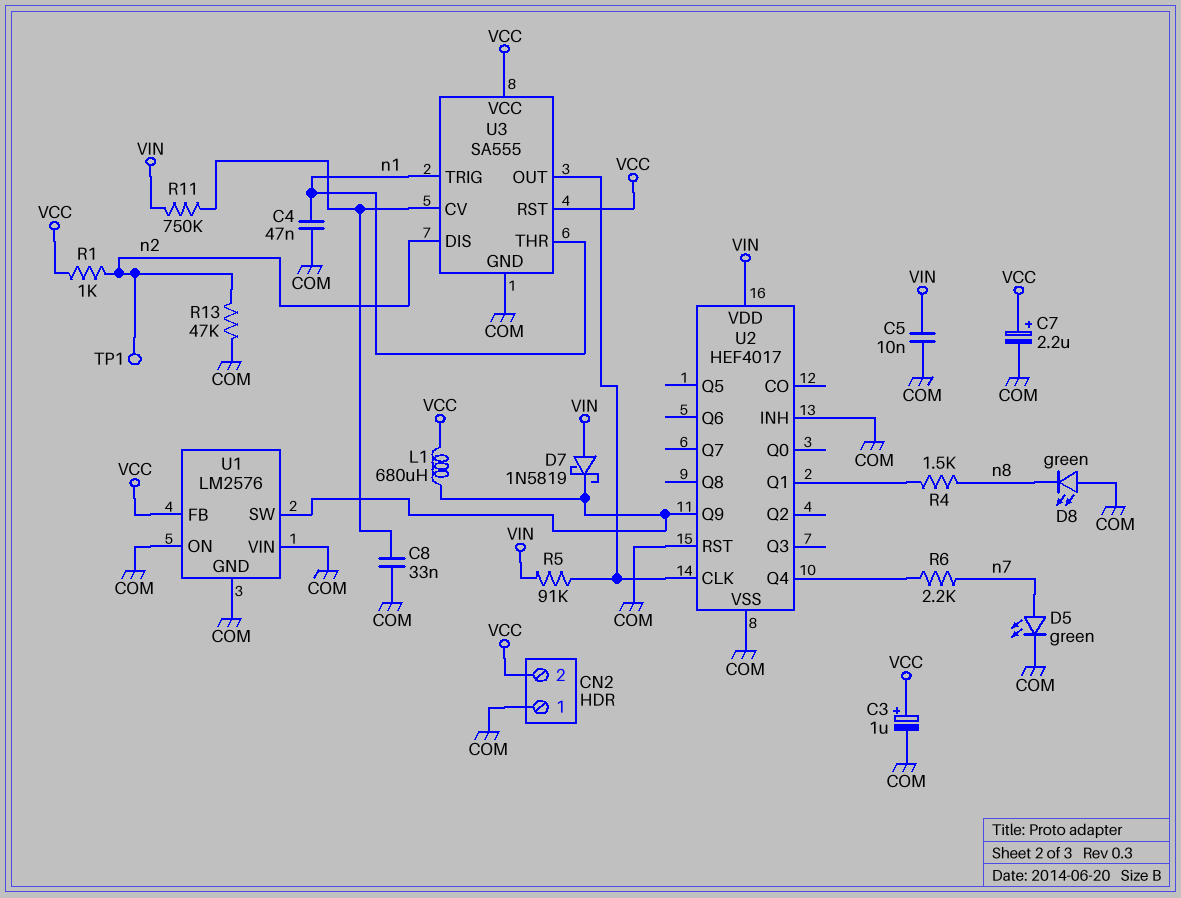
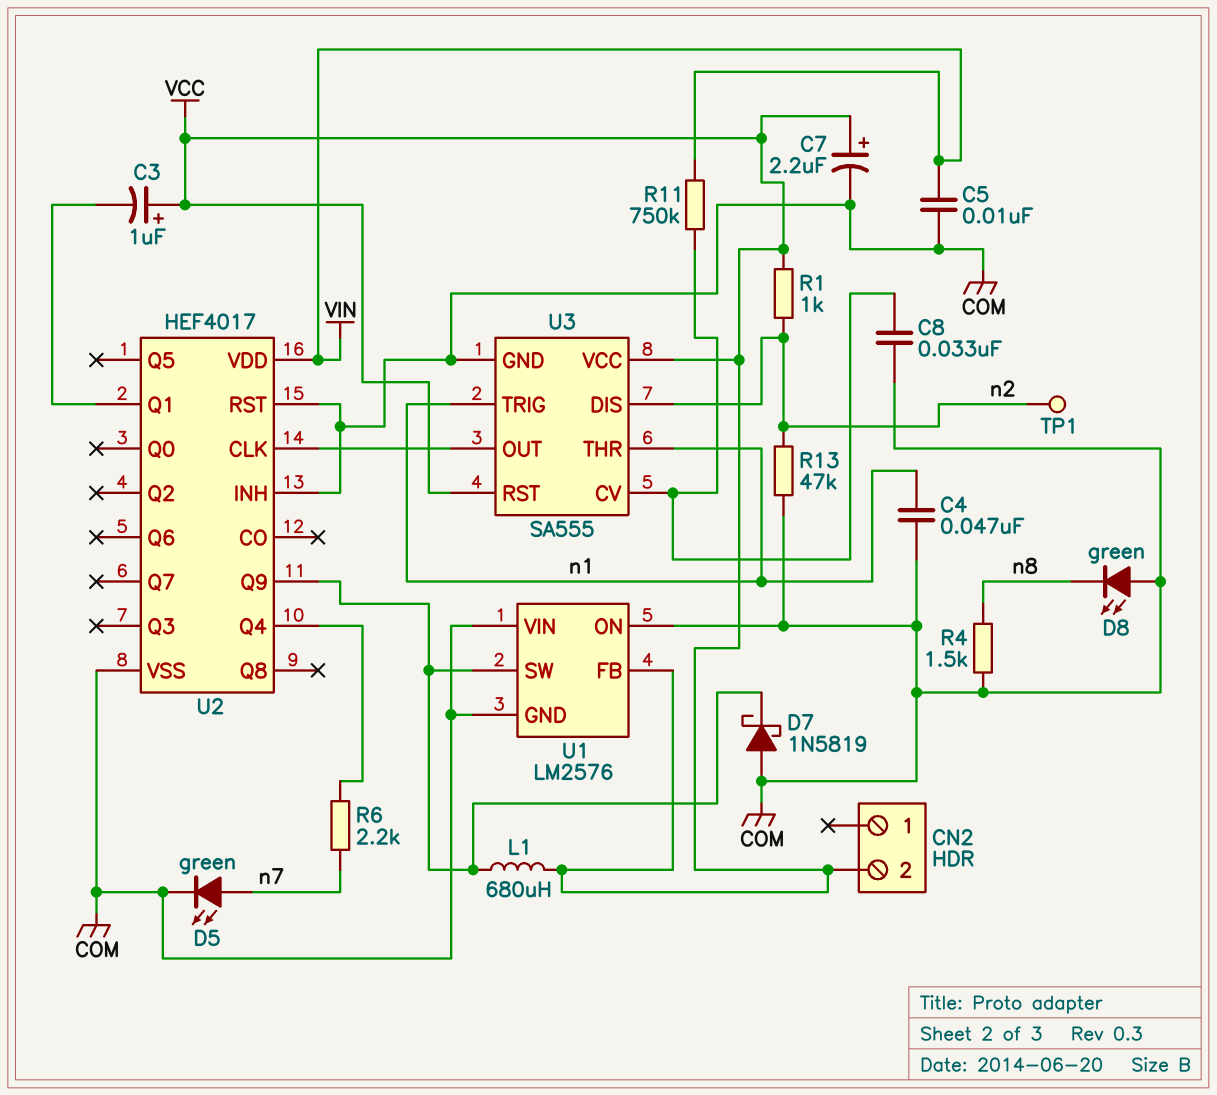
C3: 1uF (plus VCC, minus COM) -> 1uF (plus VCC, minus U2/Q1)
CN2 pin 1: COM -> none
D7: schottky 1N5819 (A VIN, K U1/SW) -> schottky 1N5819 (A COM, K U1/SW)
R4: 1.5k (U2/Q1, n8) -> 1.5k (COM, n8)
R5: 91k (U2/CLK, VIN) -> none

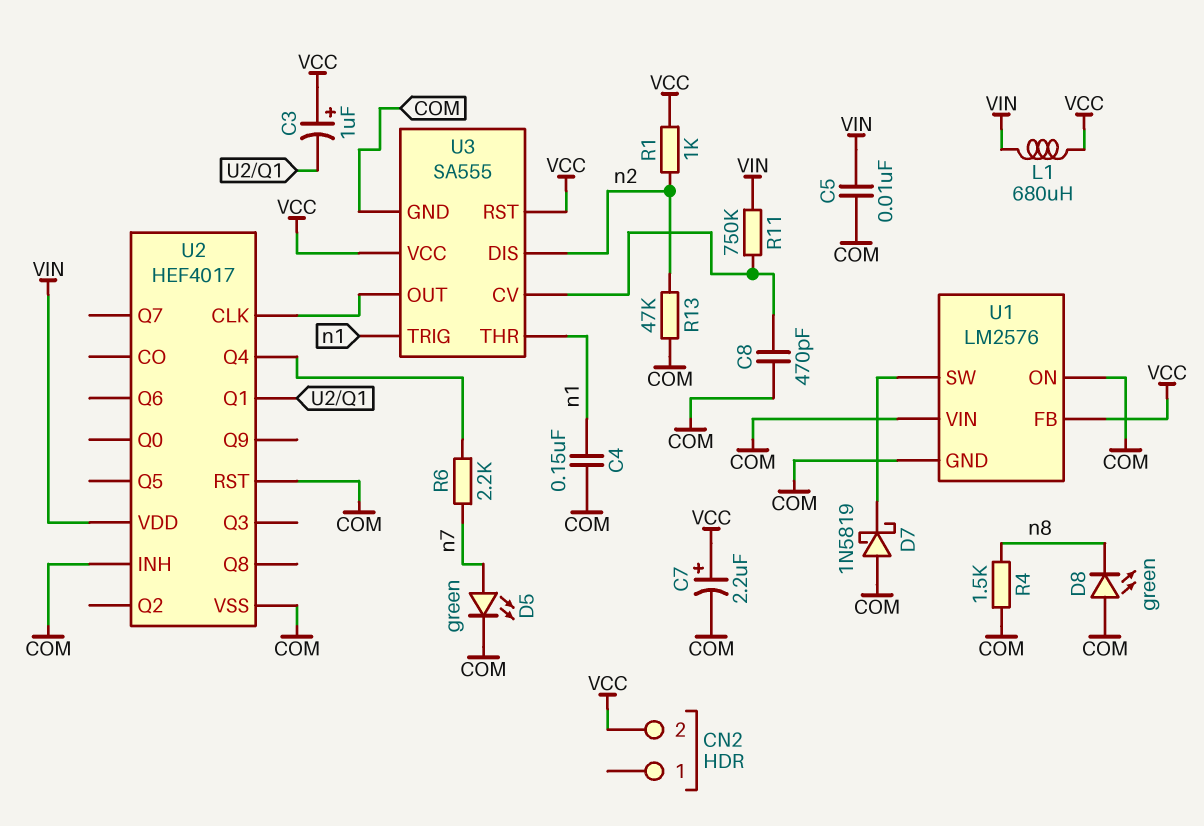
C4: 47nF (COM, n1) -> 150nF (COM, n1)
C8: 33nF (COM, U3/CV) -> 470pF (COM, U3/CV)
L1: 680uH (U1/SW, VCC) -> 680uH (VCC, VIN)
TP1: test point (n2) -> none
U2 pin Q9: U1/SW -> none

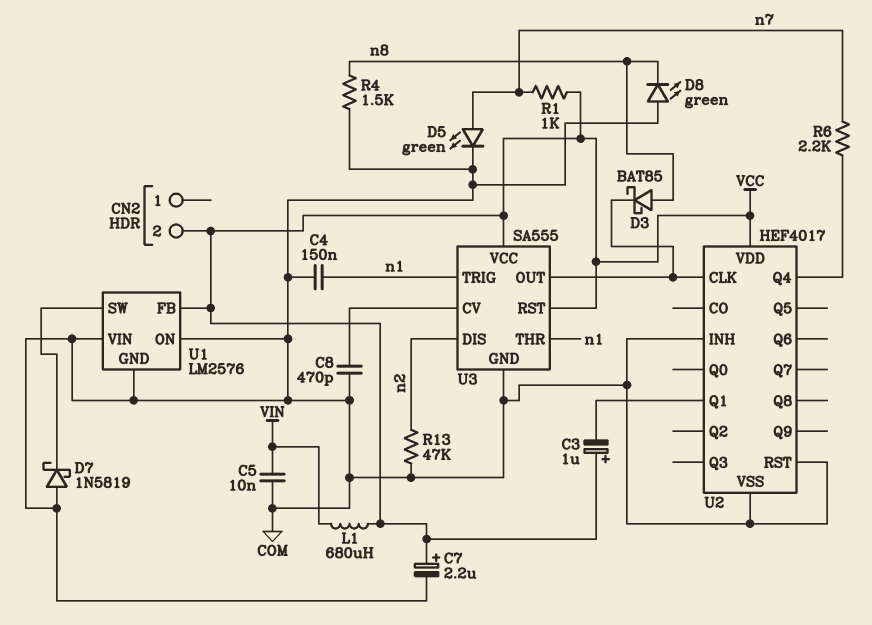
D3: none -> schottky BAT85 (A n8, K U2/CLK)
R1: 1k (VCC, n2) -> 1k (VCC, n7)
R11: 750k (U3/CV, VIN) -> none
U2 pin VDD: VIN -> VCC

